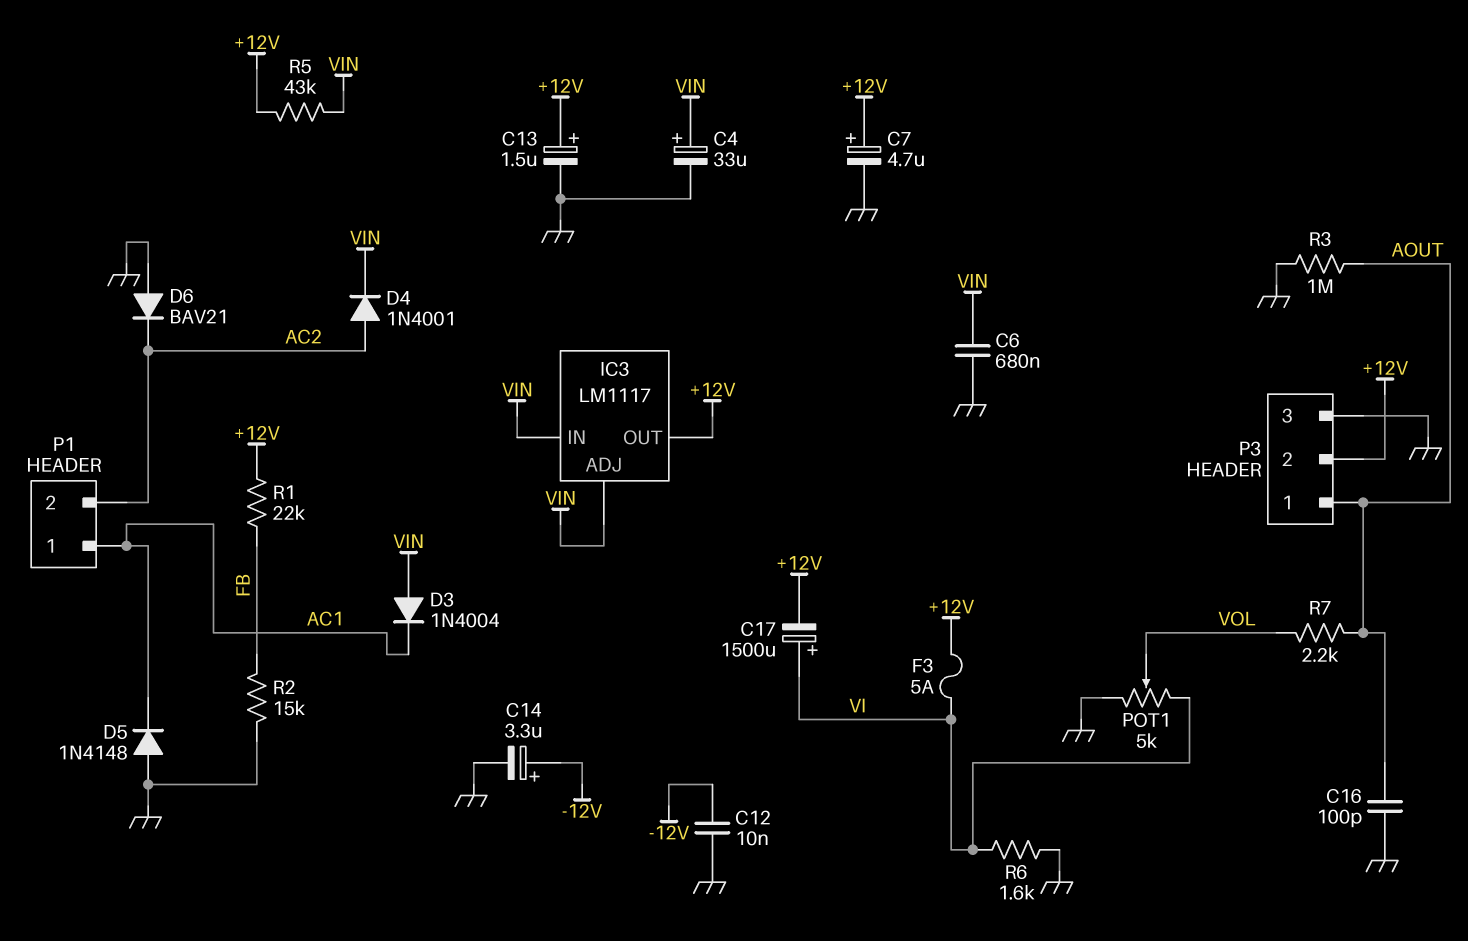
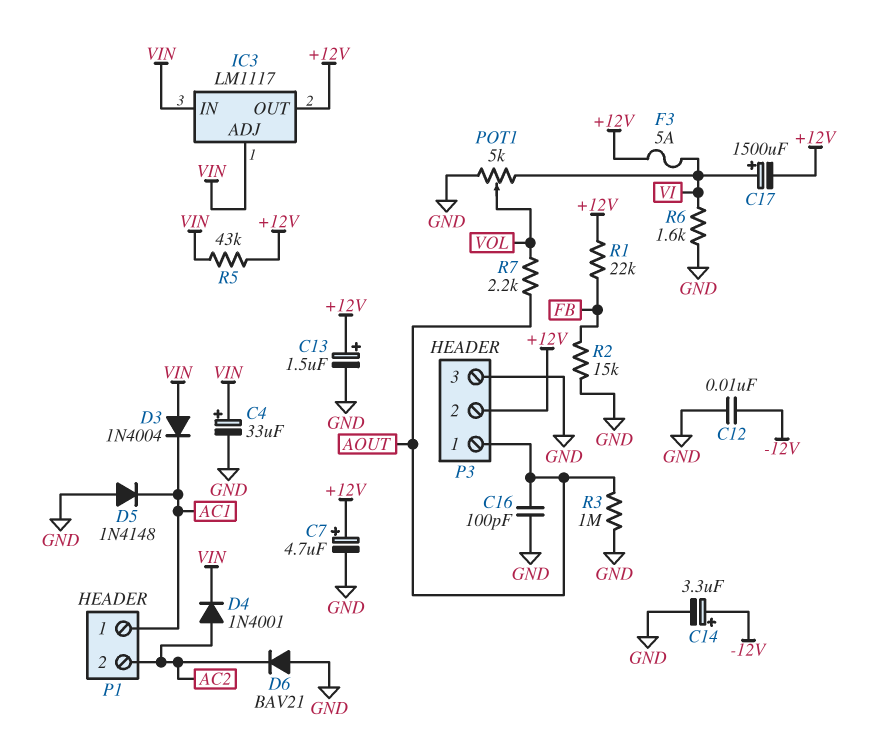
C6: 680nF (GND, VIN) -> none

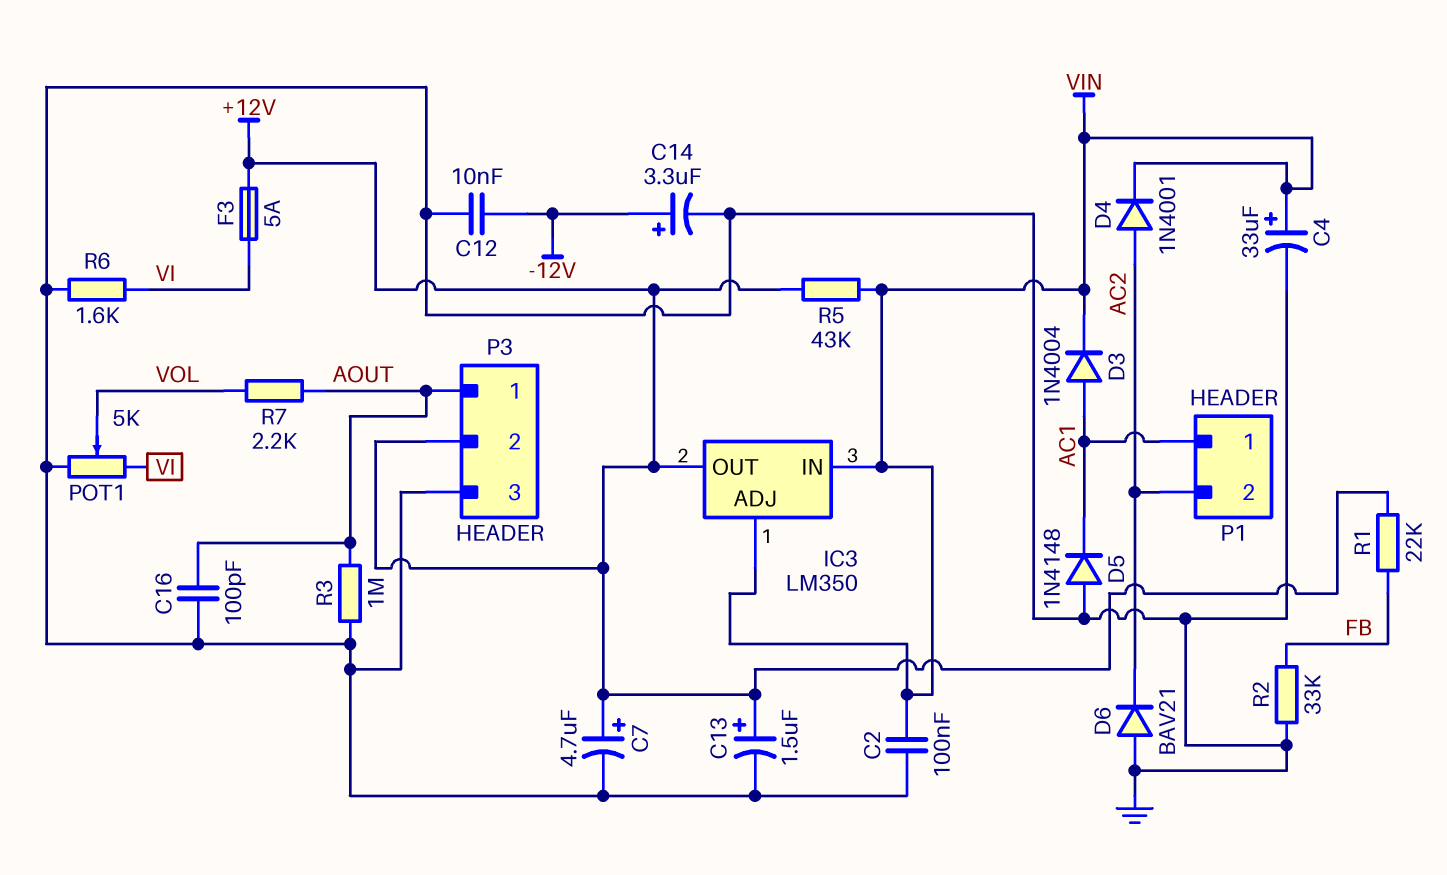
C2: none -> 100nF (GND, VIN)
C17: 1500uF (plus VI, minus +12V) -> none
D3: diode 1N4004 (A VIN, K AC1) -> diode 1N4004 (A AC1, K VIN)
IC3: LM1117 -> LM350
R2: 15k (FB, GND) -> 33k (FB, GND)

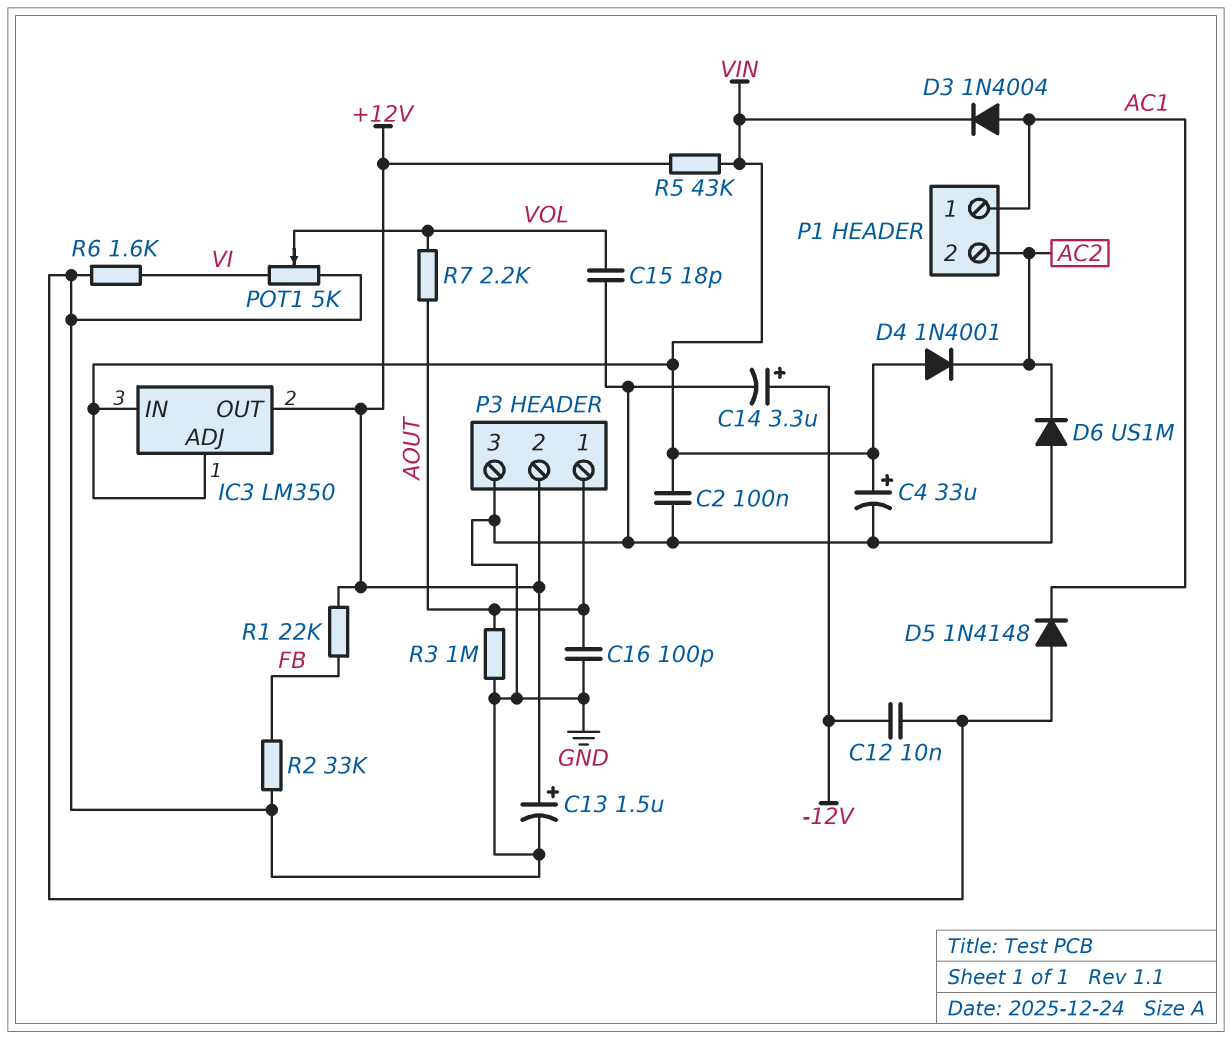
C7: 4.7uF (plus +12V, minus GND) -> none
C15: none -> 18pF (GND, VOL)
D4: diode 1N4001 (A AC2, K VIN) -> diode 1N4001 (A VIN, K AC2)
D6: diode BAV21 (A GND, K AC2) -> diode US1M (A GND, K AC2)
F3: 5A (+12V, VI) -> none

